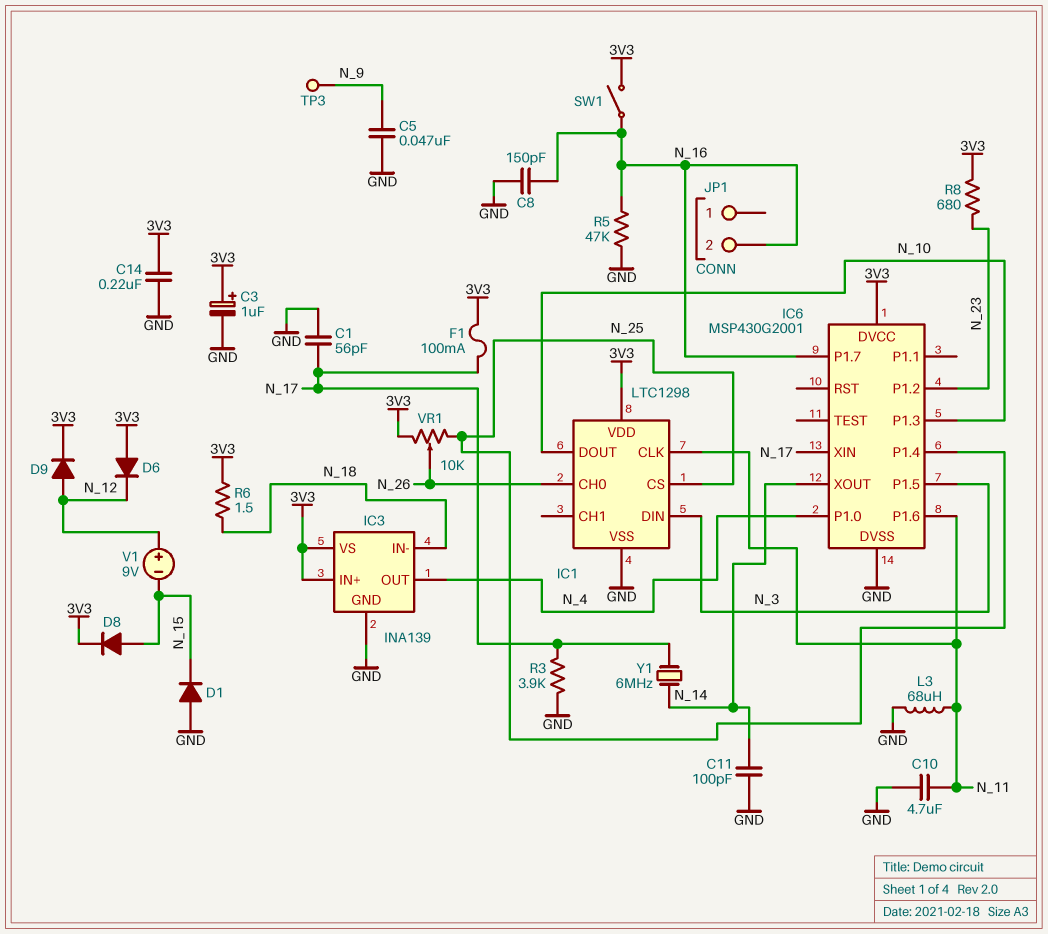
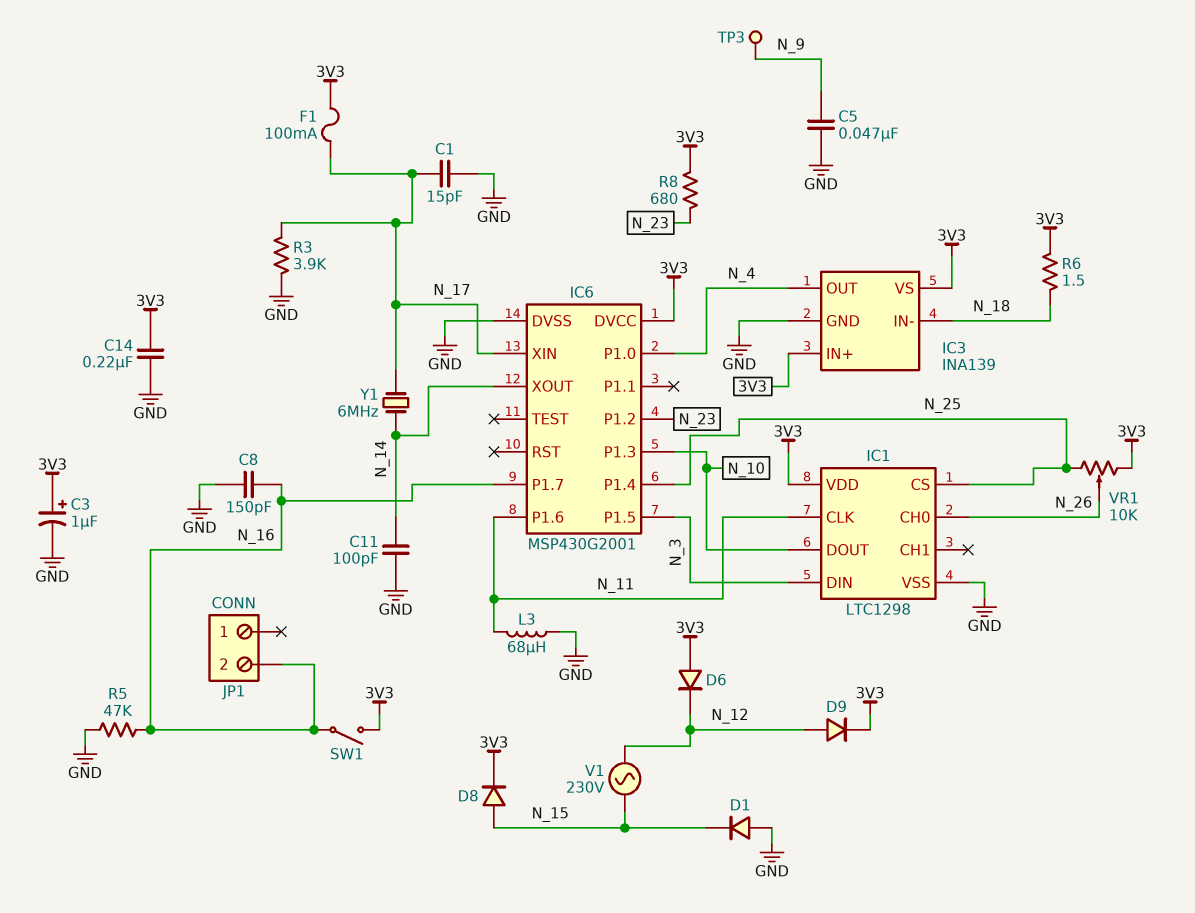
C1: 56pF (GND, N_17) -> 15pF (GND, N_17)
C10: 4.7uF (GND, N_11) -> none
V1: 9V (plus N_12, minus N_15) -> AC 230V (N_12, N_15)

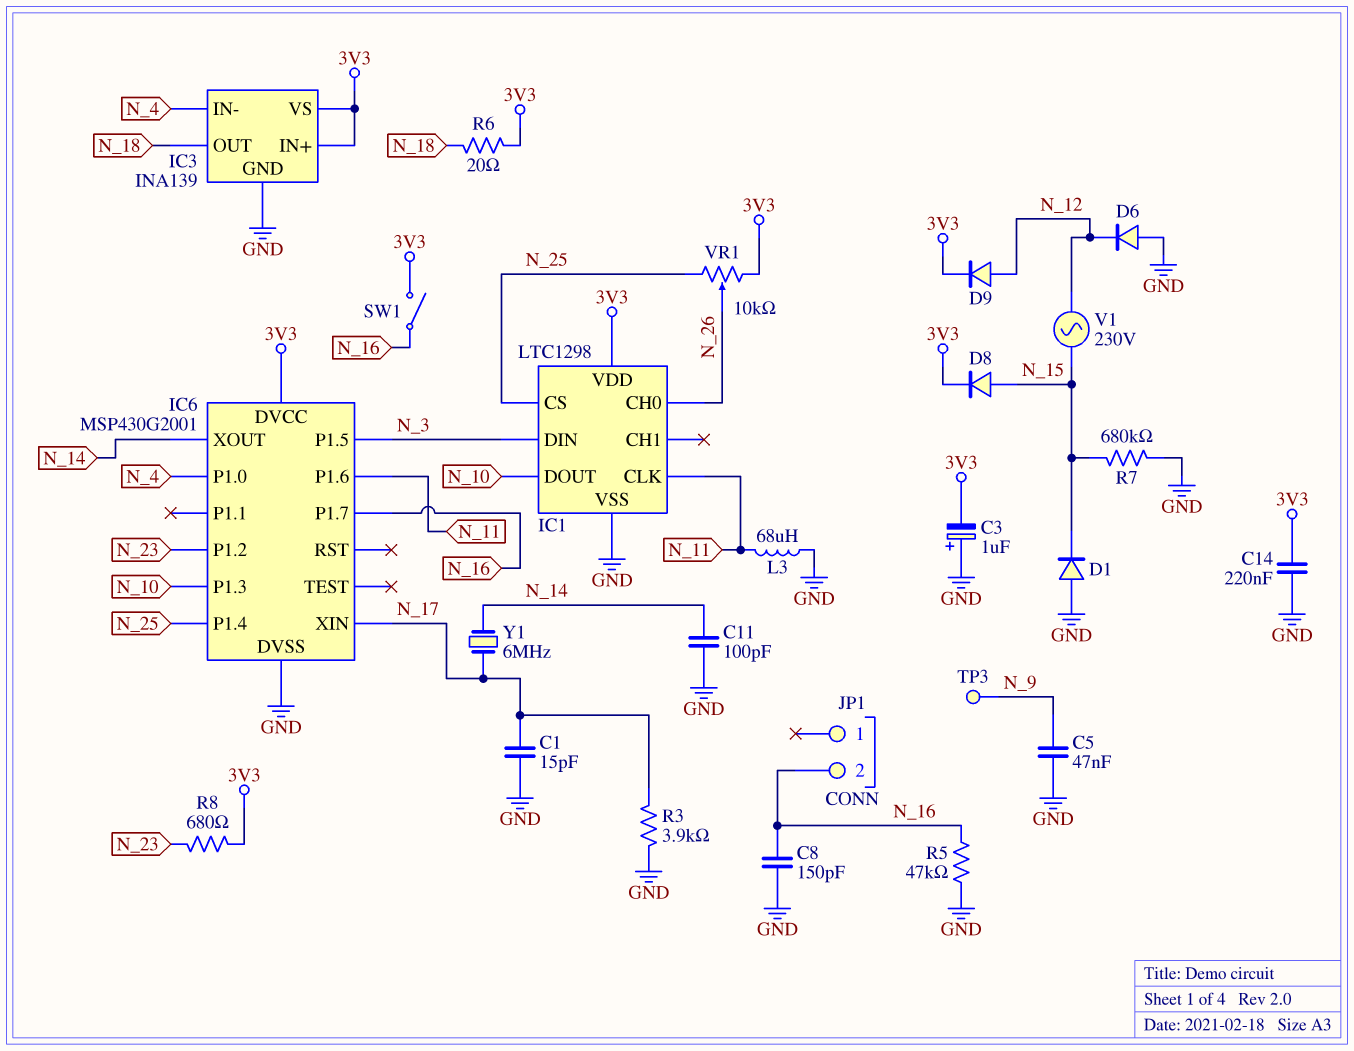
C3: 1uF (plus 3V3, minus GND) -> 1uF (plus GND, minus 3V3)
D6: diode (A 3V3, K N_12) -> diode (A GND, K N_12)
F1: 100mA (3V3, N_17) -> none
IC3 pin IN-: N_18 -> N_4
IC3 pin OUT: N_4 -> N_18
R6: 1.5 (3V3, N_18) -> 20 (3V3, N_18)
R7: none -> 680k (GND, N_15)

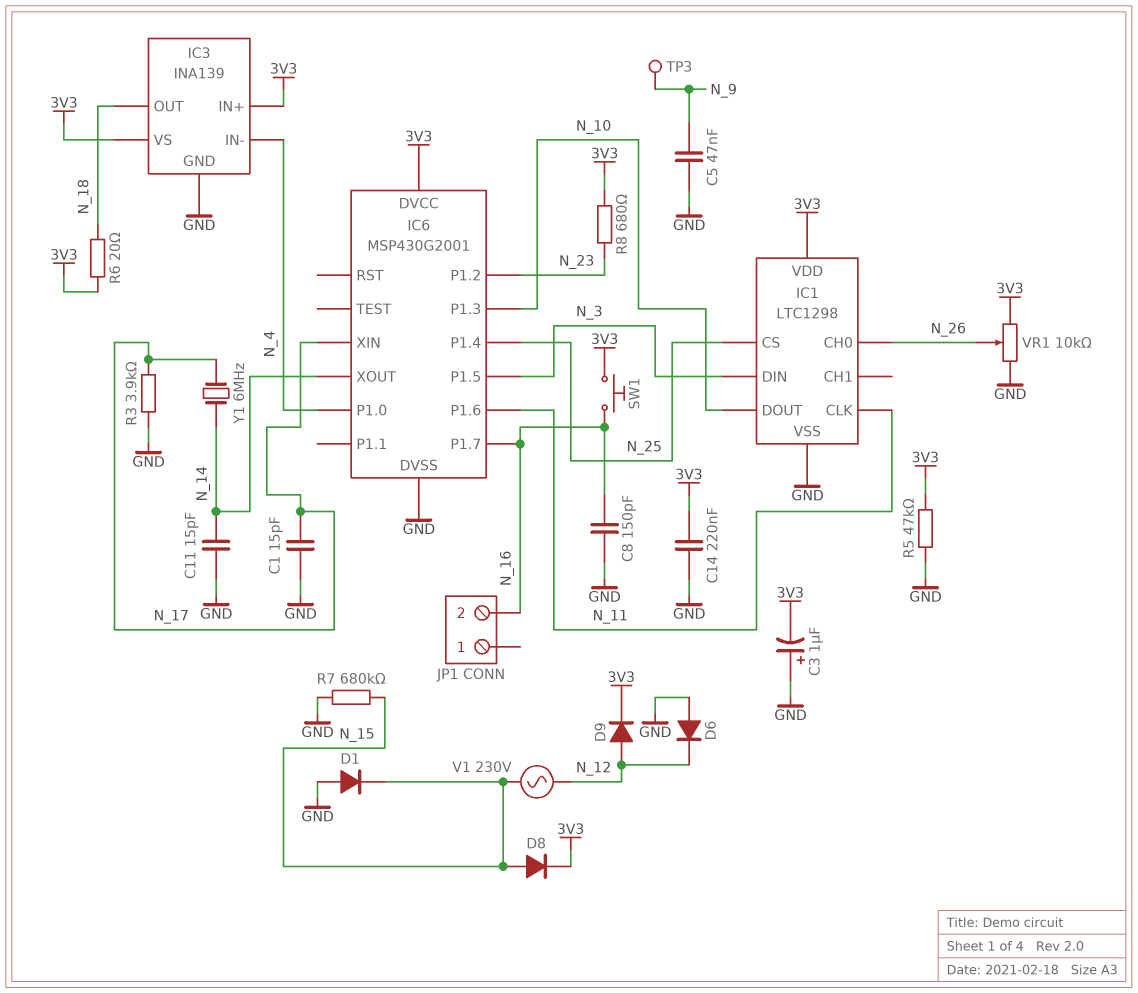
C11: 100pF (GND, N_14) -> 15pF (GND, N_14)
L3: 68uH (GND, N_11) -> none
R5: 47k (GND, N_16) -> 47k (3V3, GND)
SW1: switch (3V3, N_16) -> button (3V3, N_16)
VR1: 10k (3V3, N_25, wiper N_26) -> 10k (3V3, GND, wiper N_26)

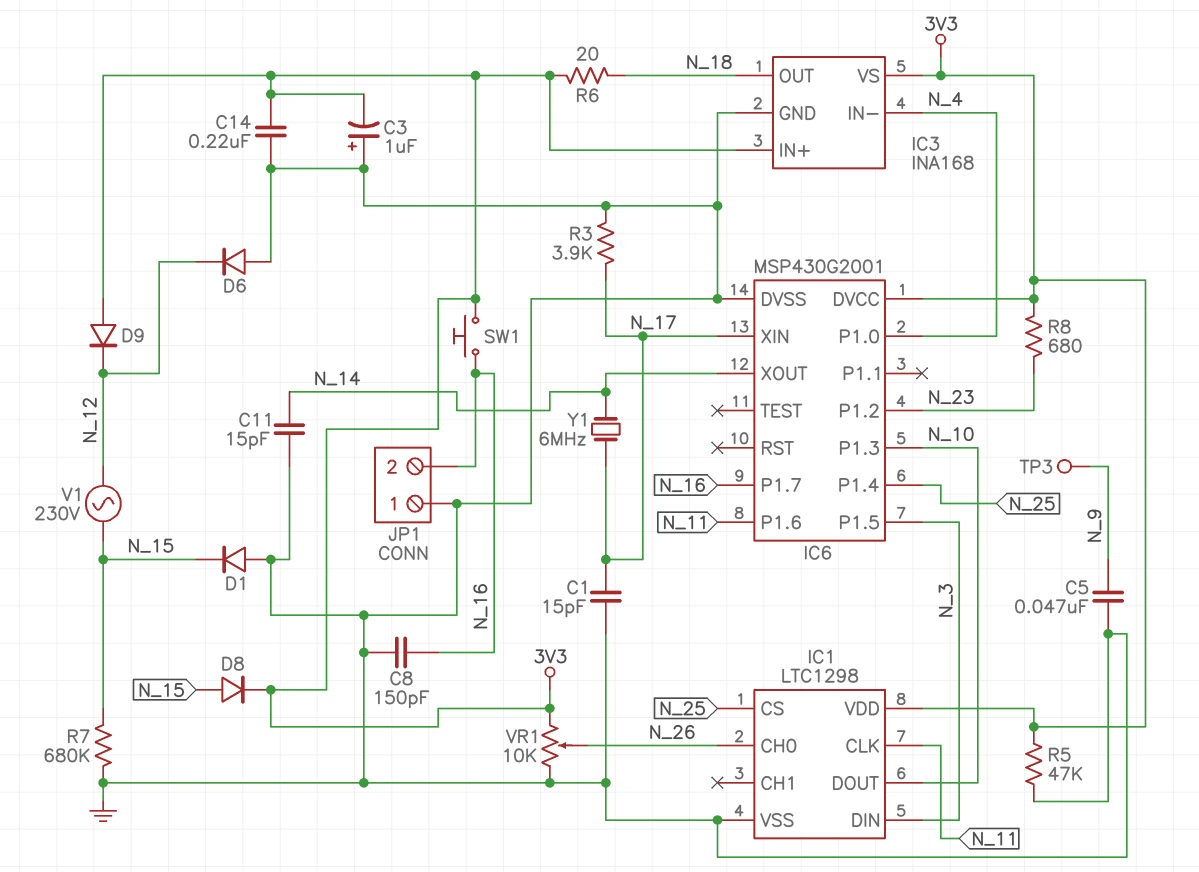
D9: diode (A N_12, K 3V3) -> diode (A 3V3, K N_12)
IC3: INA139 -> INA168
JP1 pin 1: none -> GND

